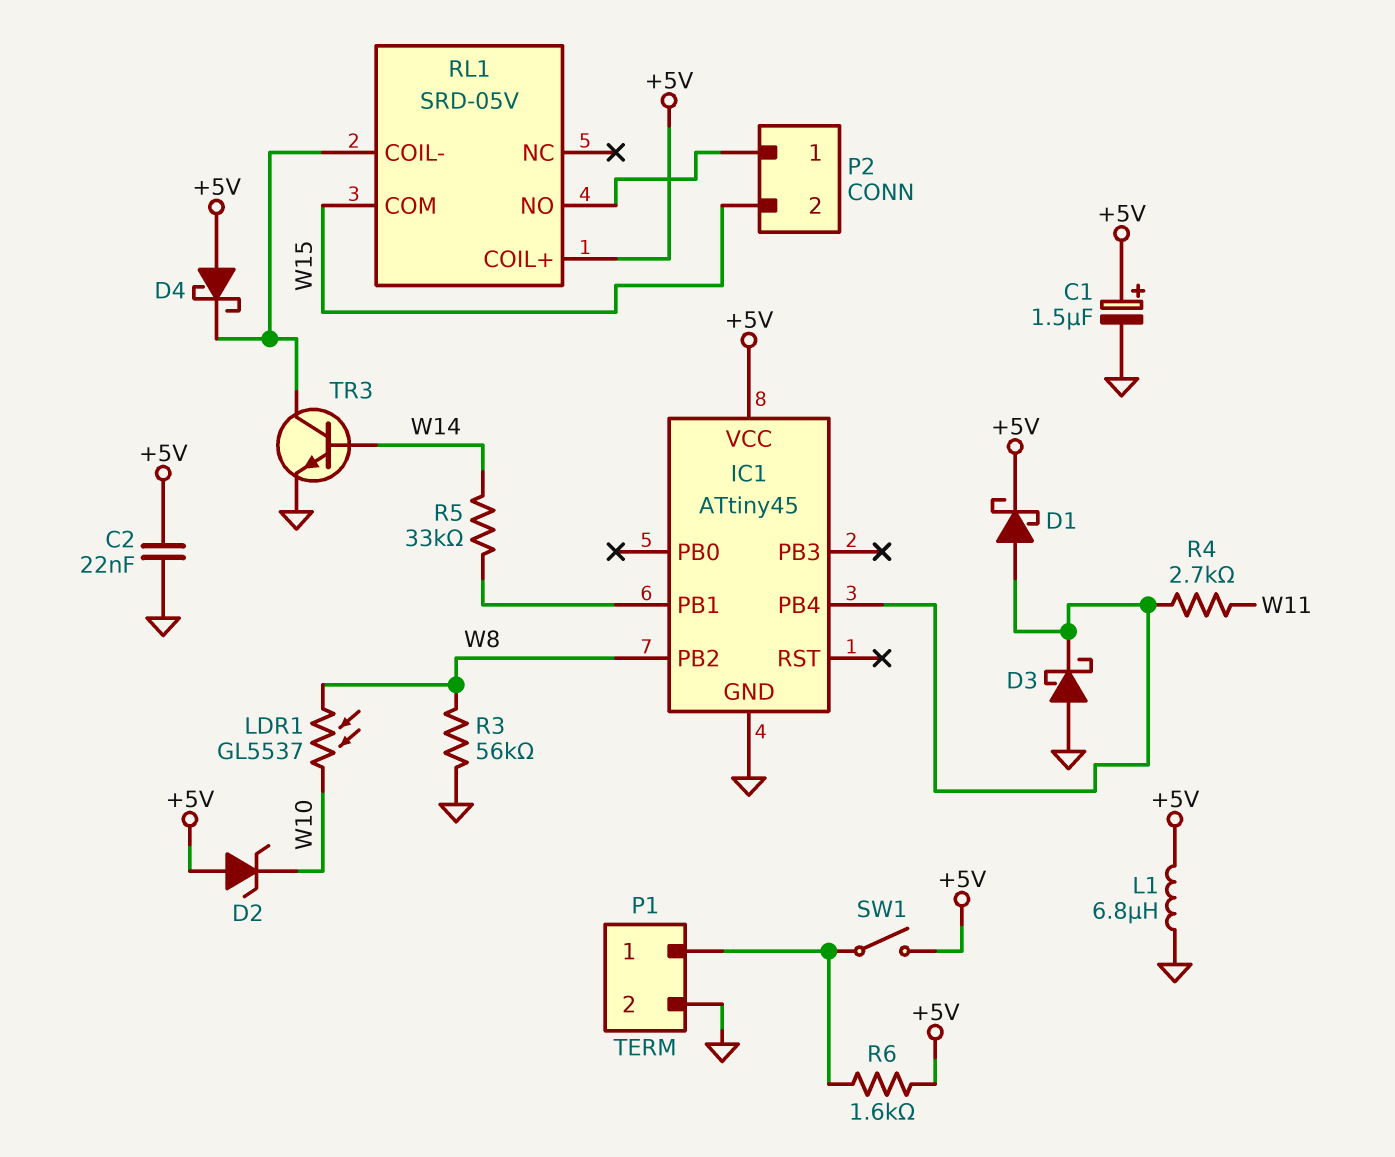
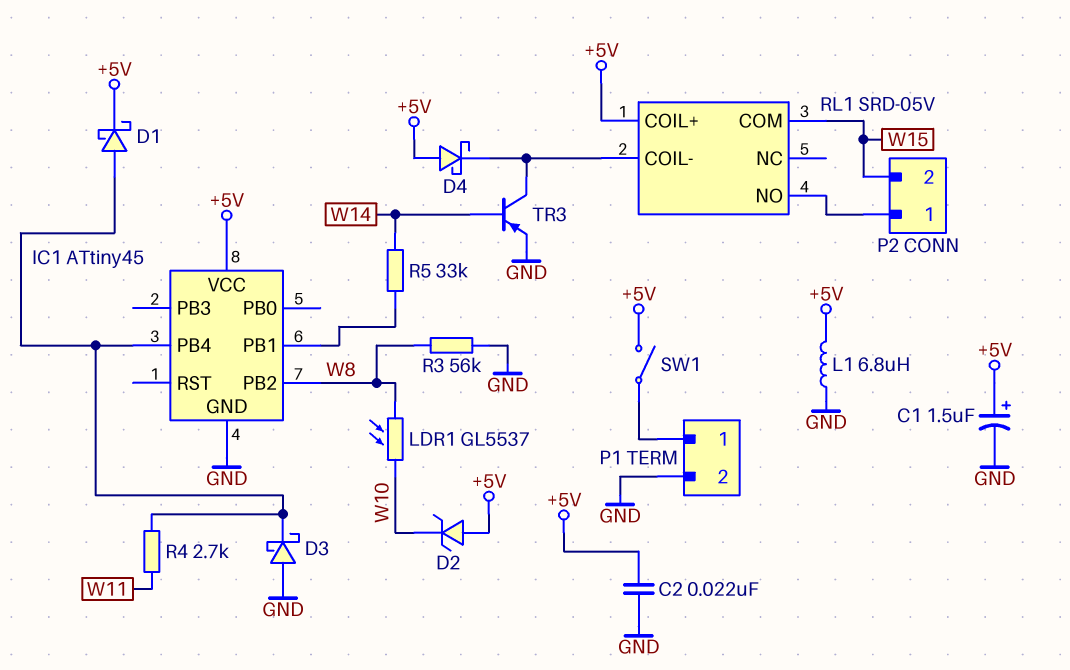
R6: 1.6k (+5V, P1/1) -> none
TR3: NPN (B W14, C RL1/COIL-, E GND) -> PNP (B W14, C RL1/COIL-, E GND)

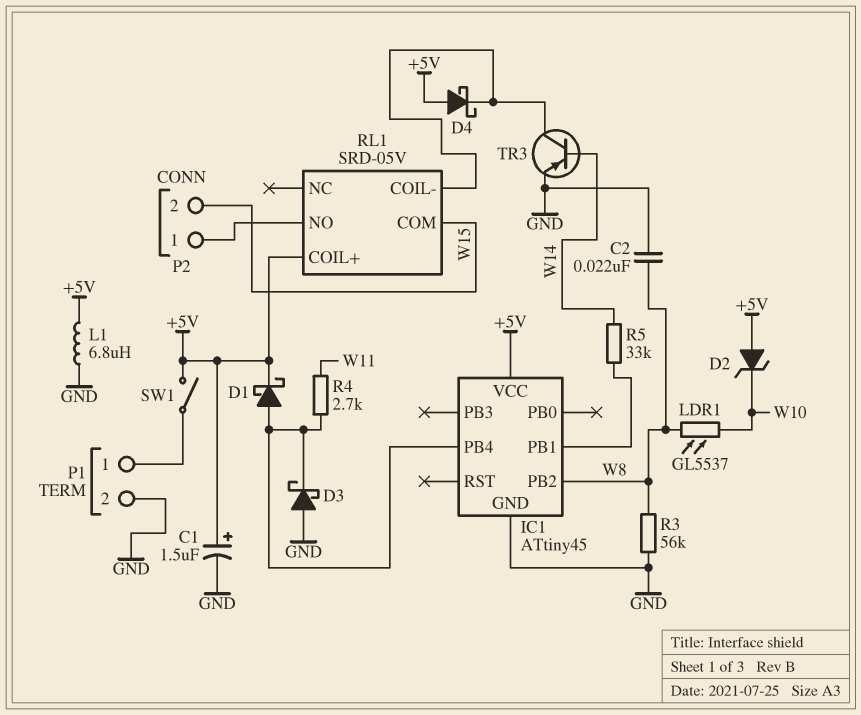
C2: 22nF (+5V, GND) -> 22nF (GND, W8)

